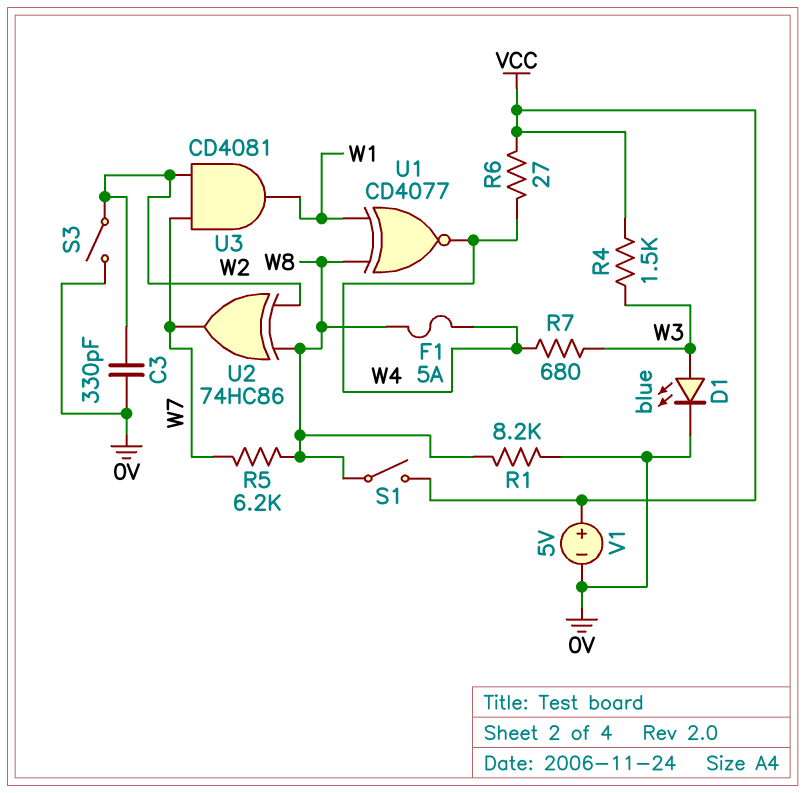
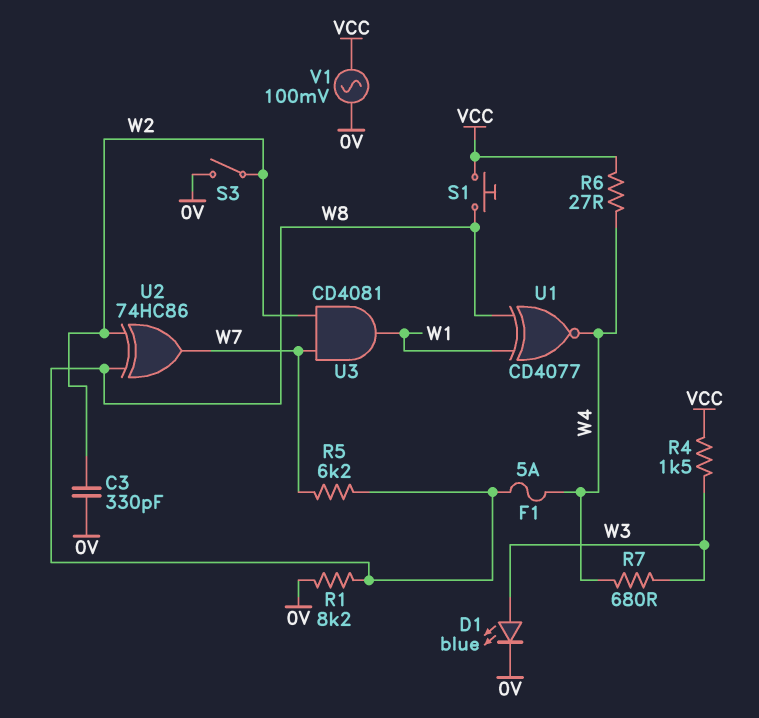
S1: switch (VCC, W8) -> button (VCC, W8)
V1: 5V (plus VCC, minus 0V) -> AC 100mV (0V, VCC)

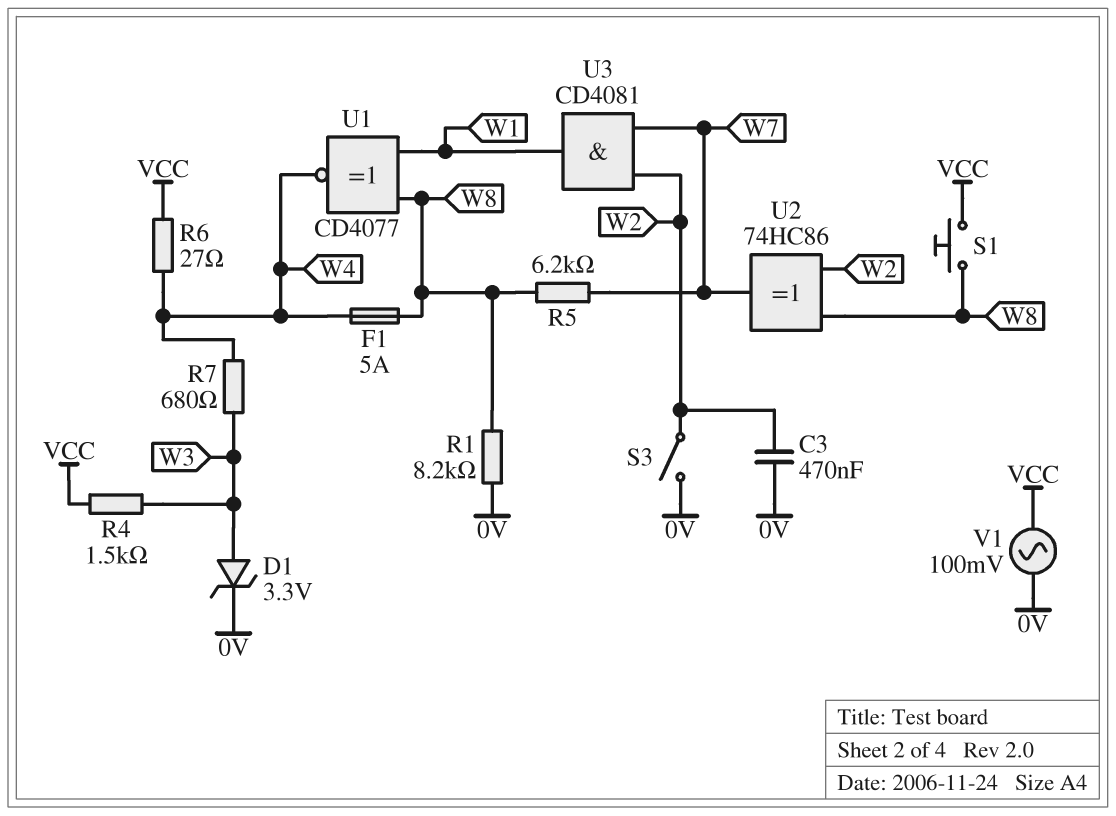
C3: 330pF (0V, W2) -> 470nF (0V, W2)
D1: LED blue (A W3, K 0V) -> zener 3.3V (A W3, K 0V)

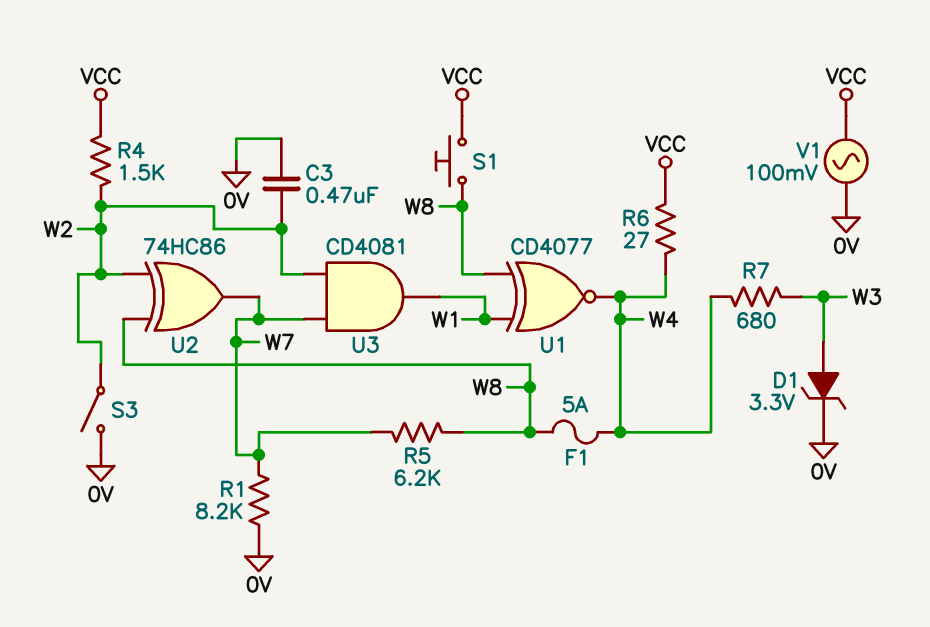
R1: 8.2k (0V, W8) -> 8.2k (0V, W7)
R4: 1.5k (VCC, W3) -> 1.5k (VCC, W2)

